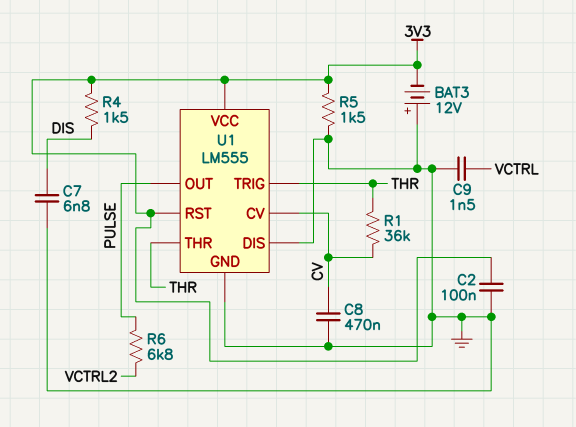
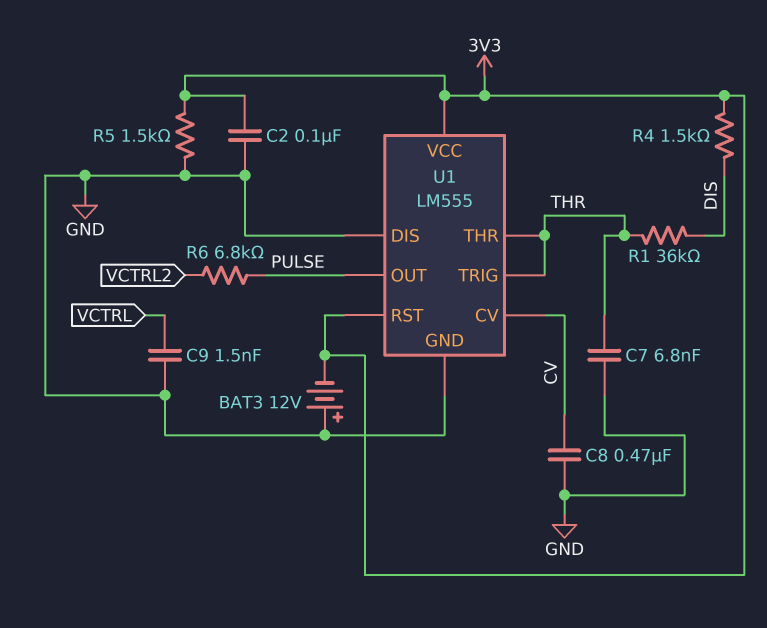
C7: 6.8nF (DIS, GND) -> 6.8nF (GND, THR)
R1: 36k (CV, THR) -> 36k (DIS, THR)

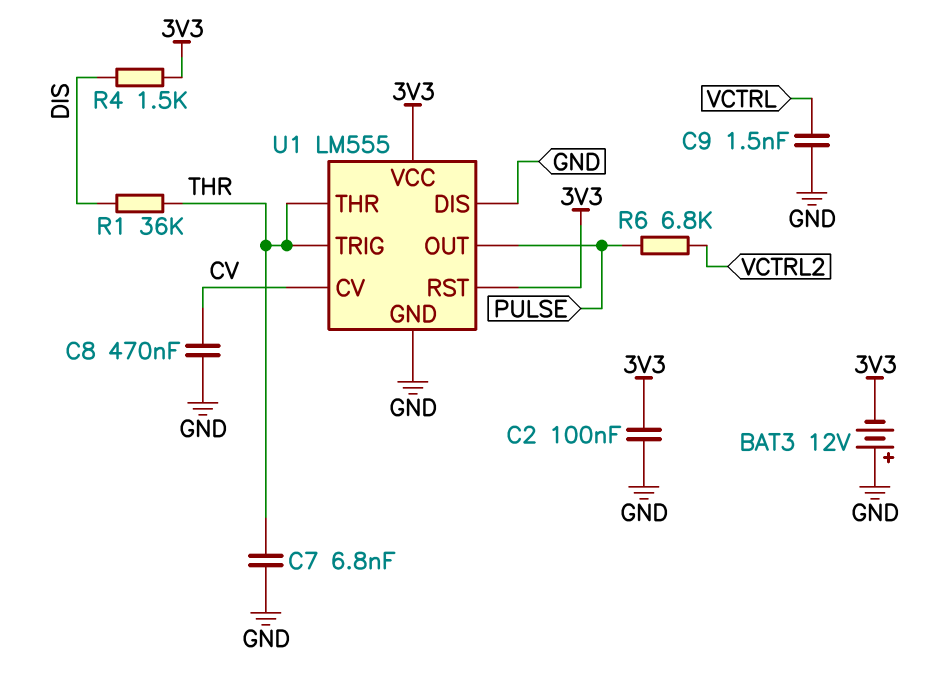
R5: 1.5k (3V3, GND) -> none

